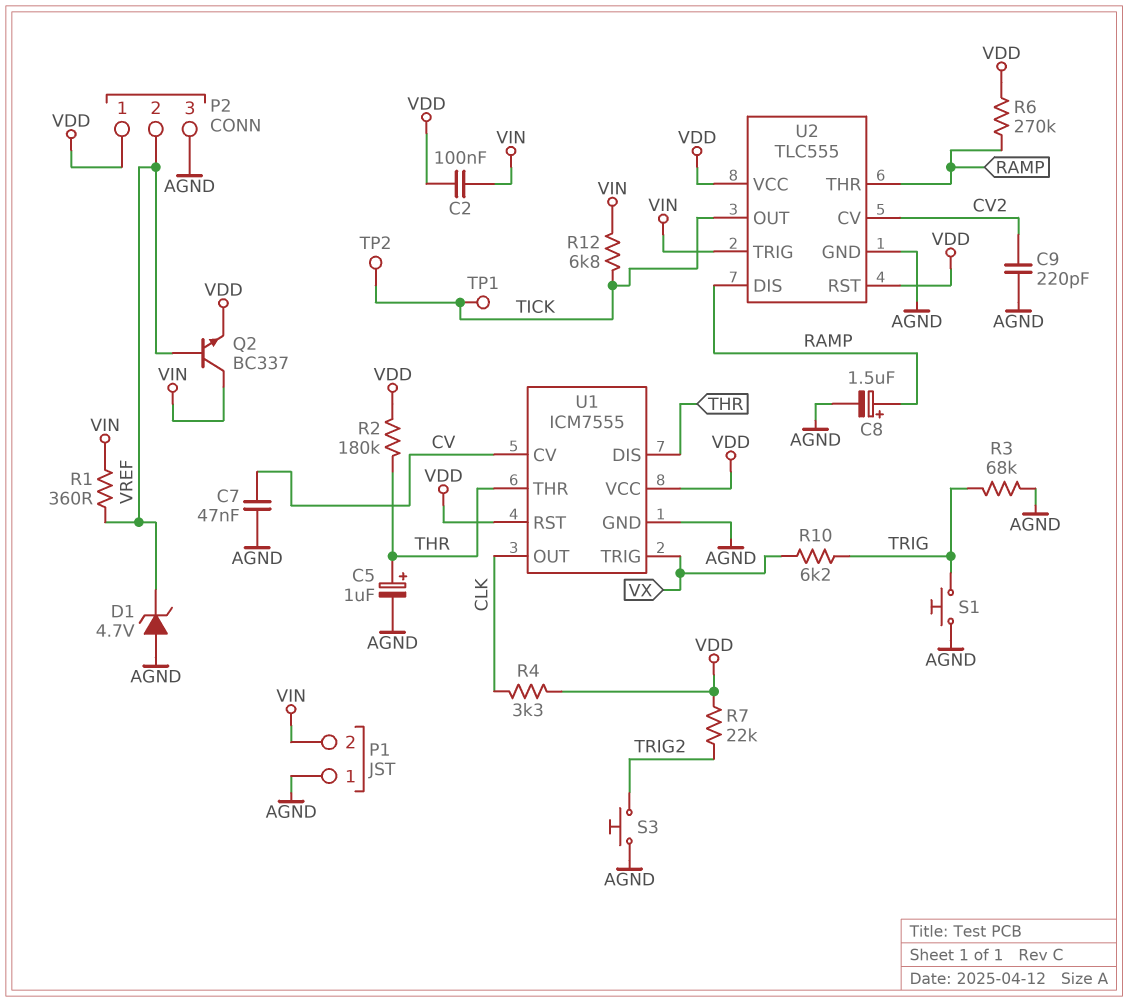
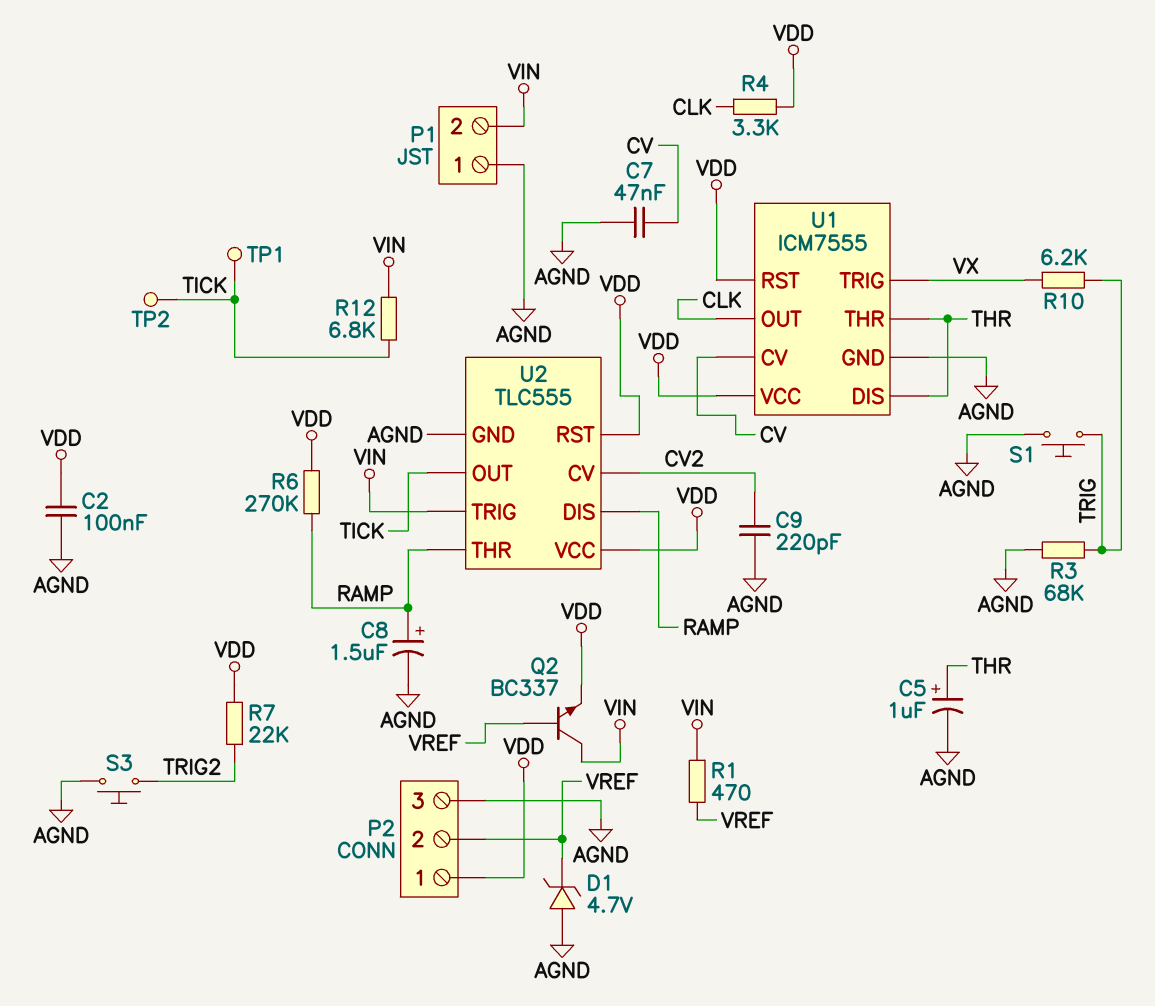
C2: 100nF (VDD, VIN) -> 100nF (AGND, VDD)
R1: 360 (VIN, VREF) -> 470 (VIN, VREF)
R2: 180k (THR, VDD) -> none

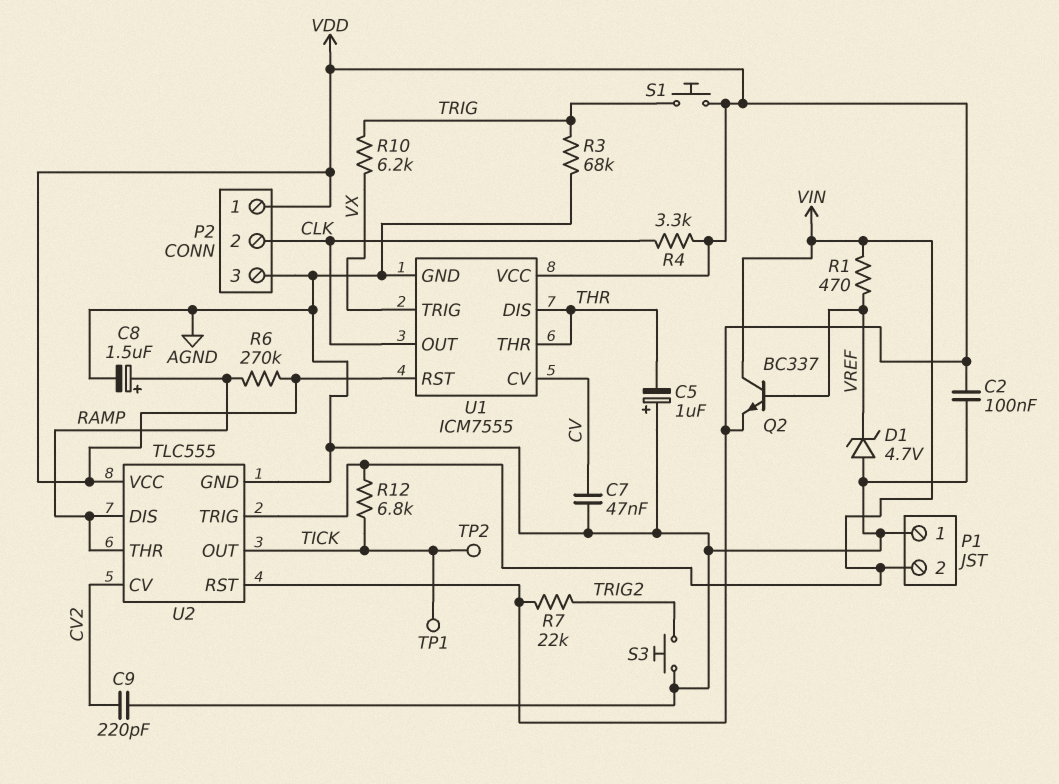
C5: 1uF (plus THR, minus AGND) -> 1uF (plus AGND, minus THR)
P2 pin 2: VREF -> CLK
S1: button (AGND, TRIG) -> button (TRIG, VDD)

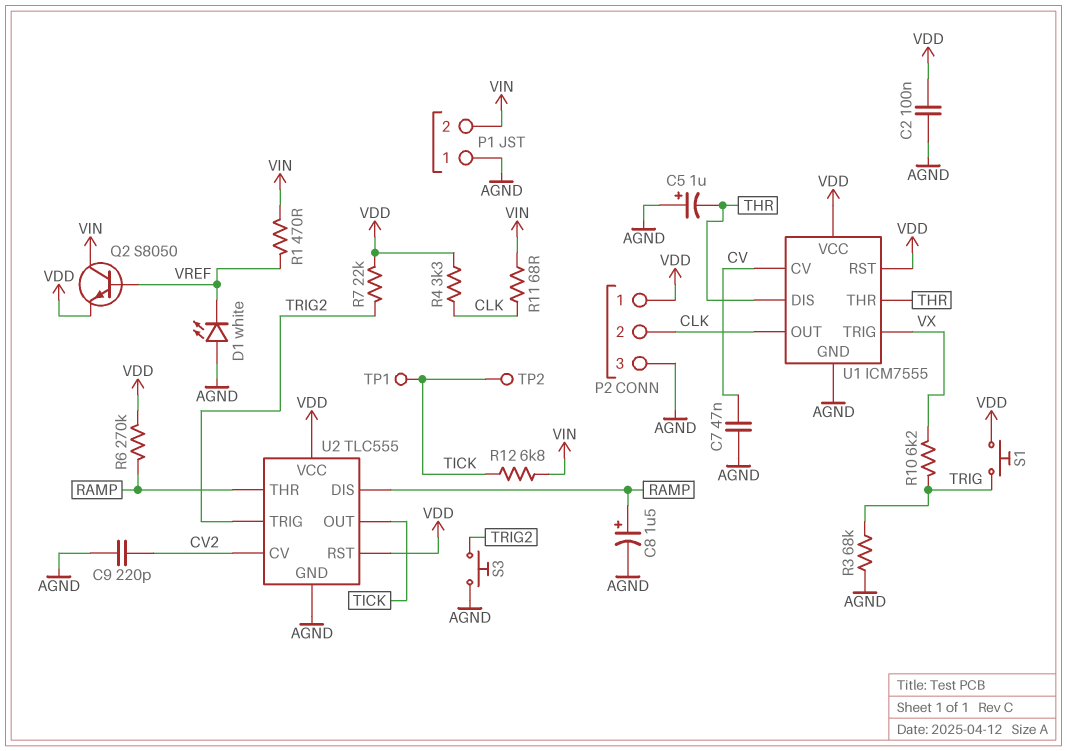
D1: zener 4.7V (A AGND, K VREF) -> LED white (A AGND, K VREF)
Q2: NPN BC337 (B VREF, C VIN, E VDD) -> NPN S8050 (B VREF, C VIN, E VDD)
R11: none -> 68 (CLK, VIN)
U2 pin TRIG: VIN -> TRIG2

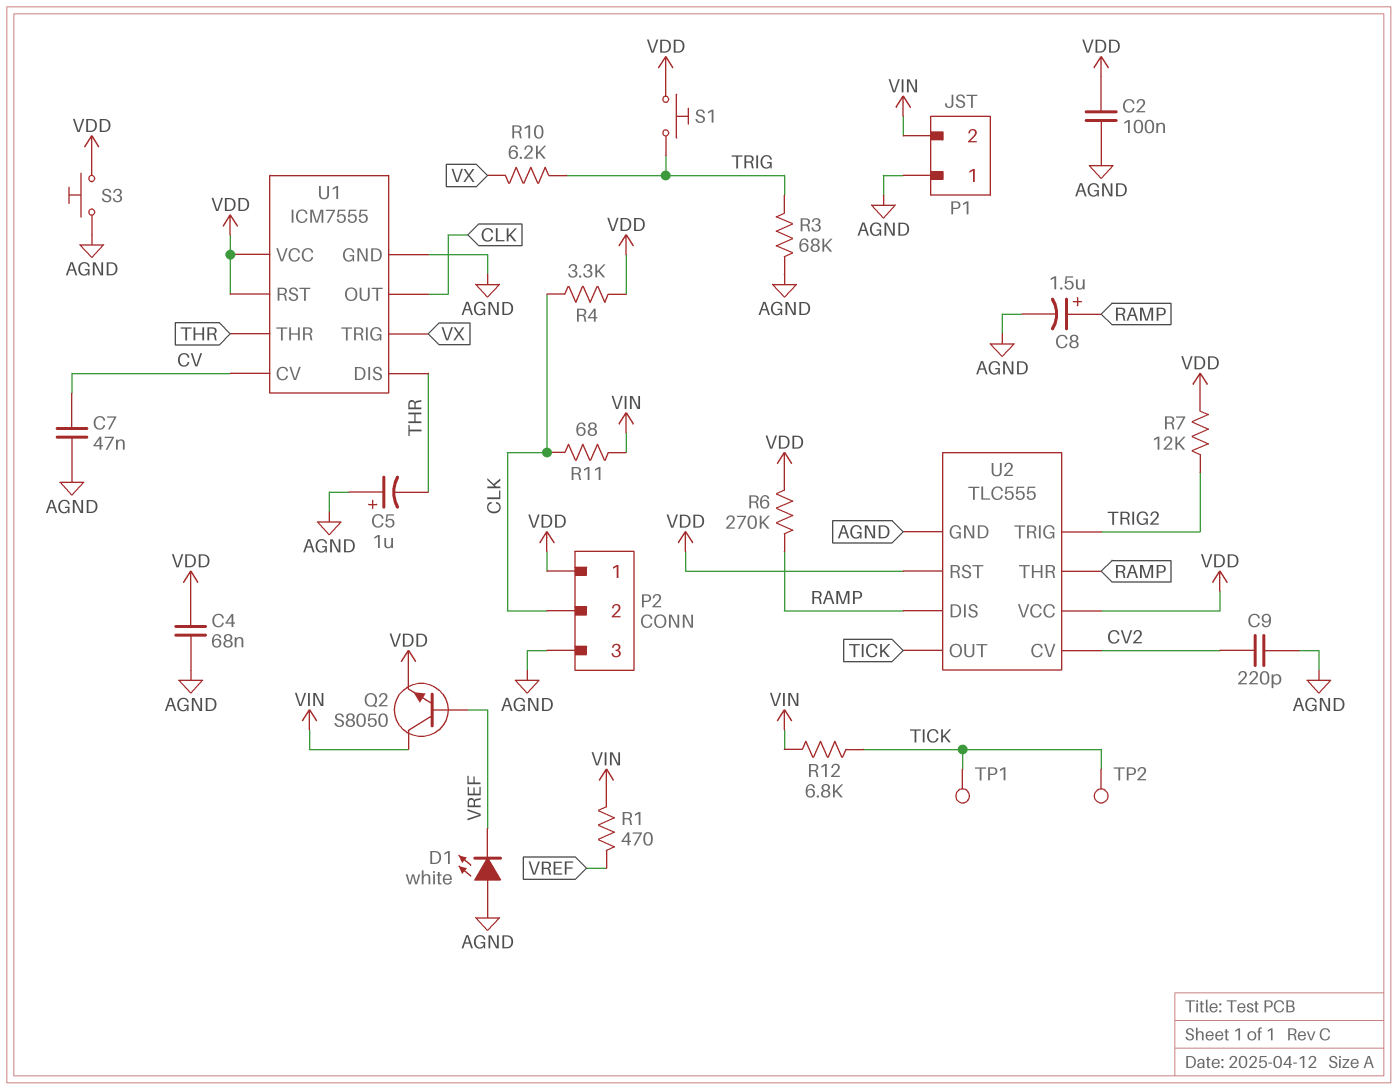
C4: none -> 68nF (AGND, VDD)
R7: 22k (TRIG2, VDD) -> 12k (TRIG2, VDD)
S3: button (AGND, TRIG2) -> button (AGND, VDD)

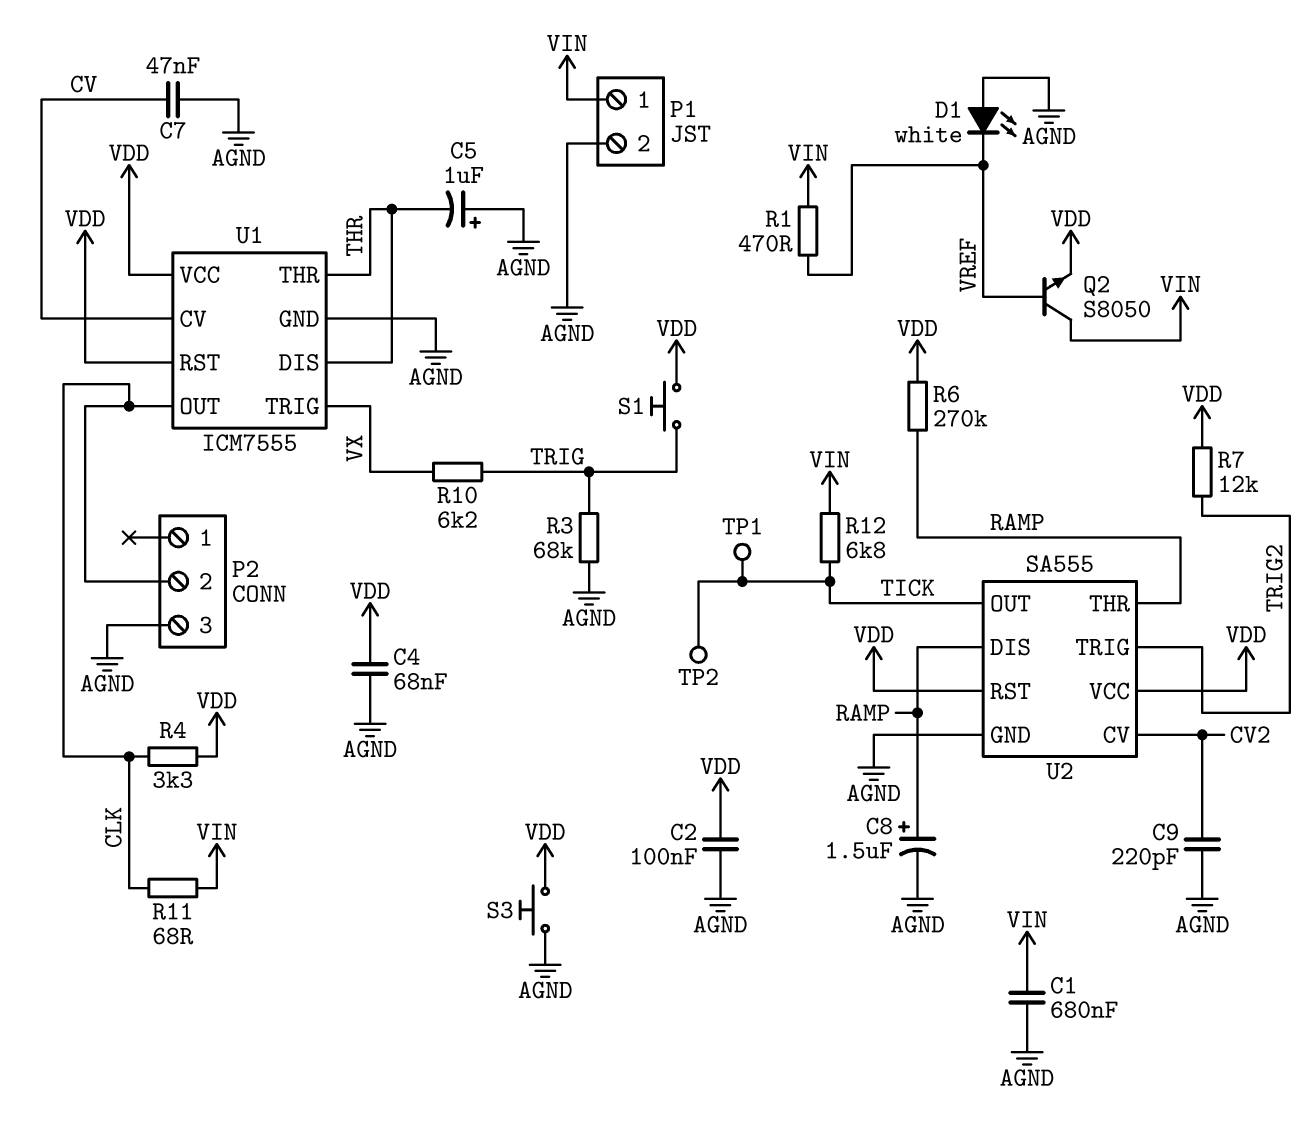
C1: none -> 680nF (AGND, VIN)
P1 pin 1: AGND -> VIN
P1 pin 2: VIN -> AGND
P2 pin 1: VDD -> none
U2: TLC555 -> SA555

